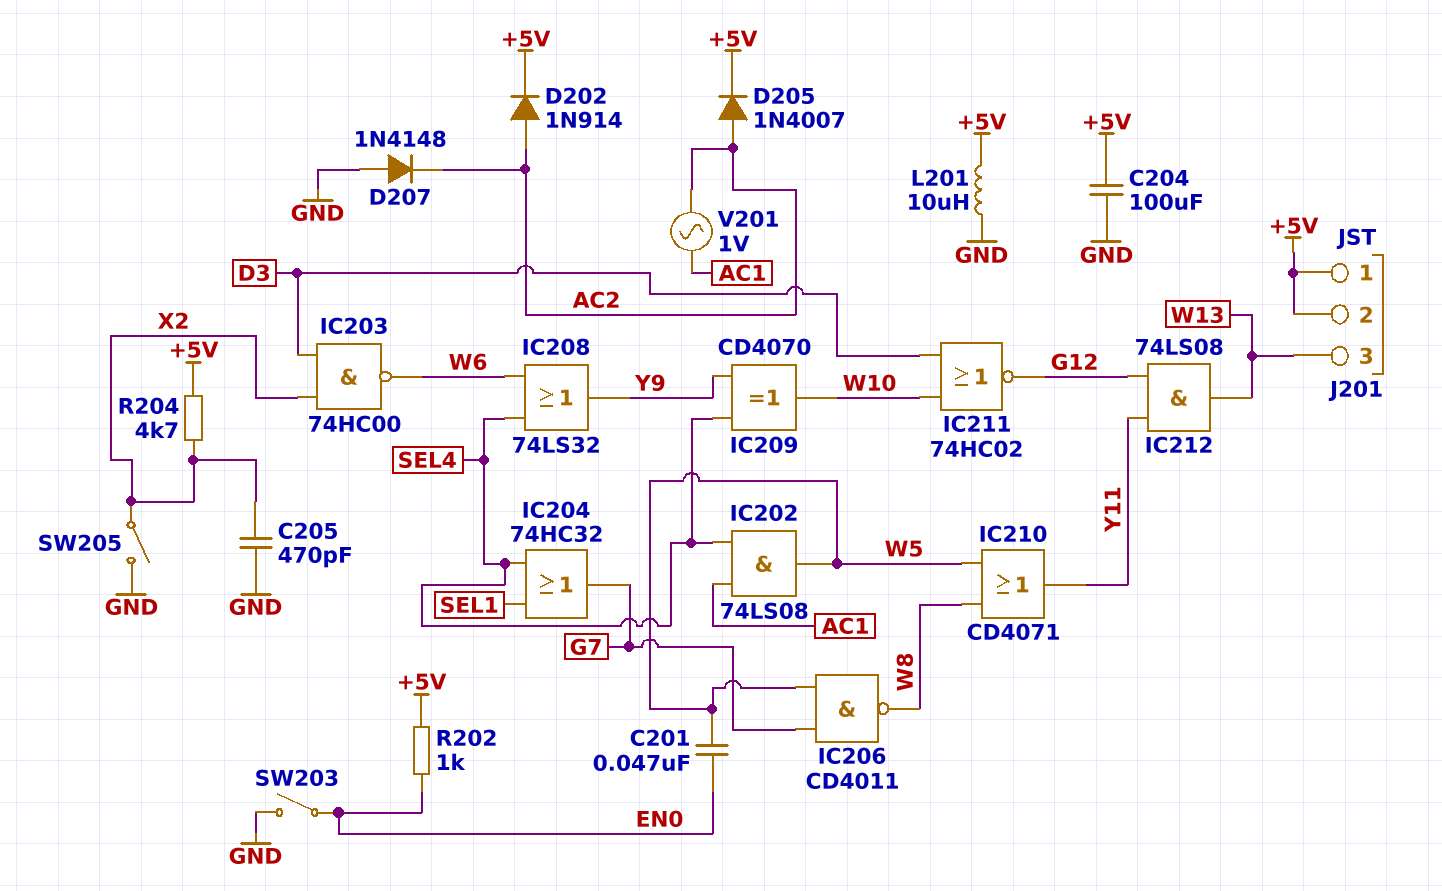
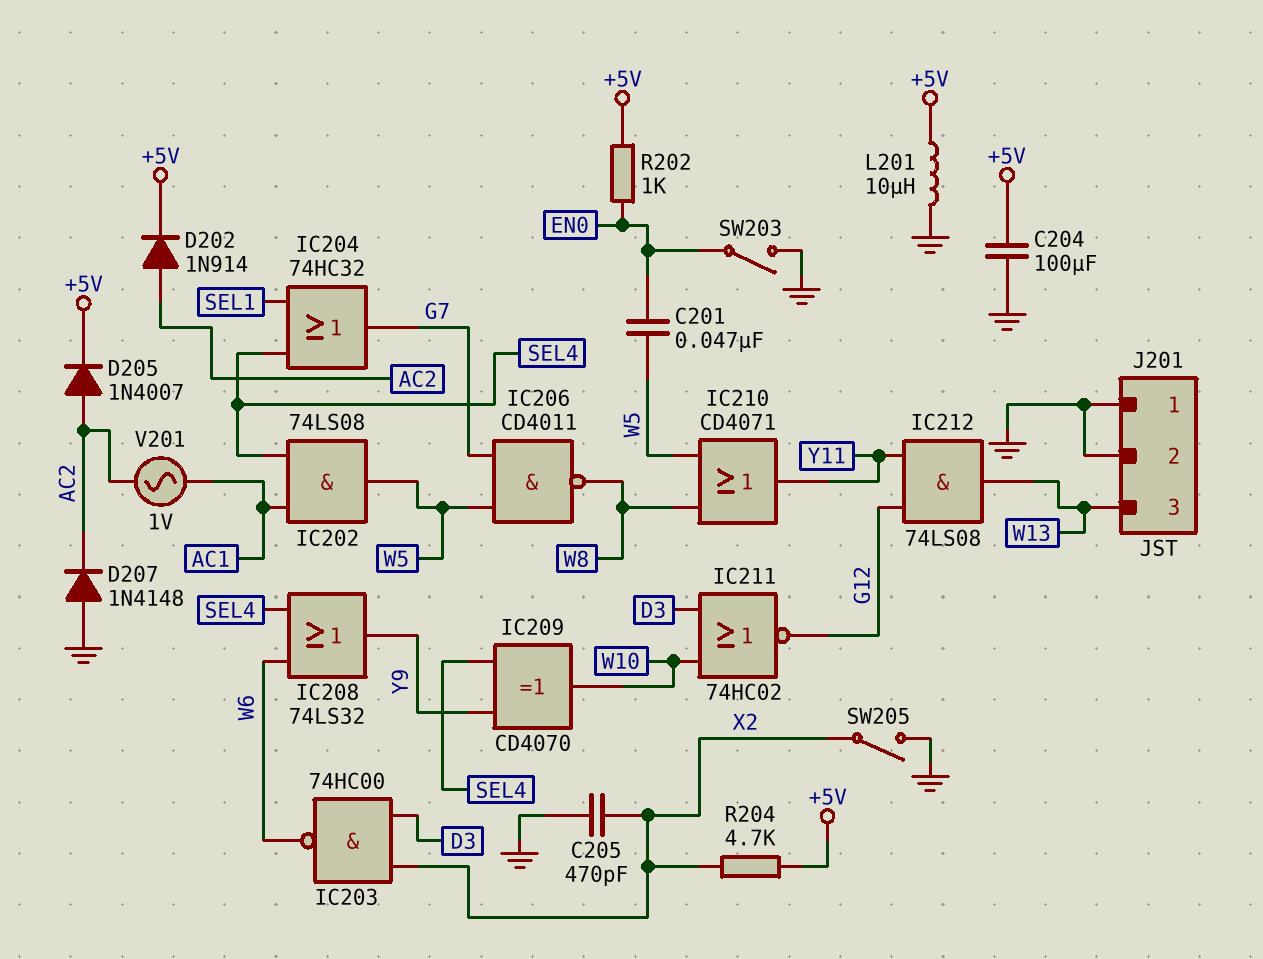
J201 pin 1: +5V -> GND
J201 pin 2: +5V -> GND

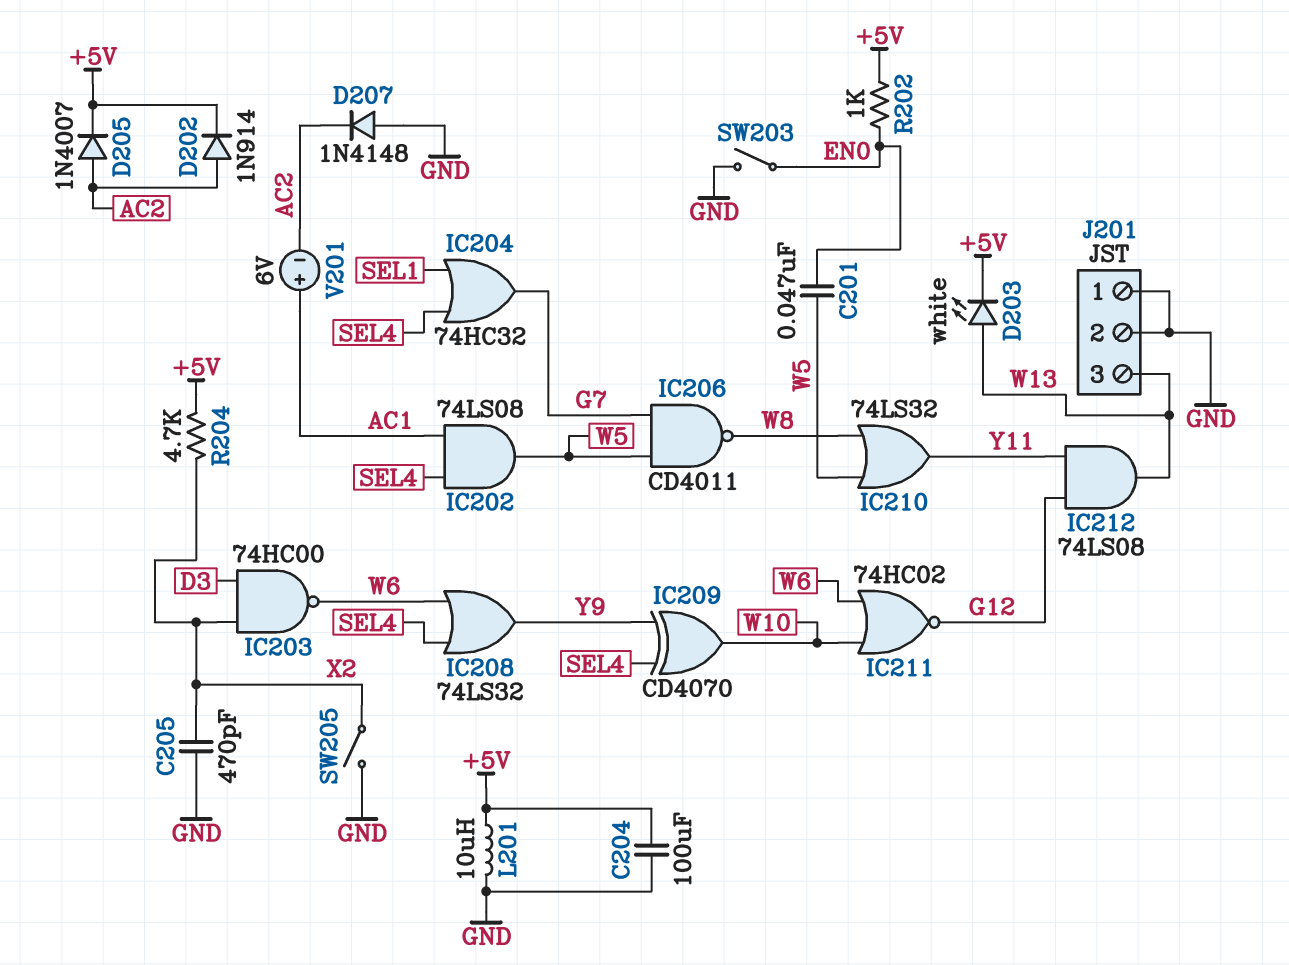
D203: none -> LED white (A W13, K +5V)
IC210: OR CD4071 (in W5, in W8, out Y11) -> OR 74LS32 (in W5, in W8, out Y11)
IC211: NOR 74HC02 (in D3, in W10, out G12) -> NOR 74HC02 (in W6, in W10, out G12)
V201: AC 1V (AC1, AC2) -> 6V (plus AC1, minus AC2)

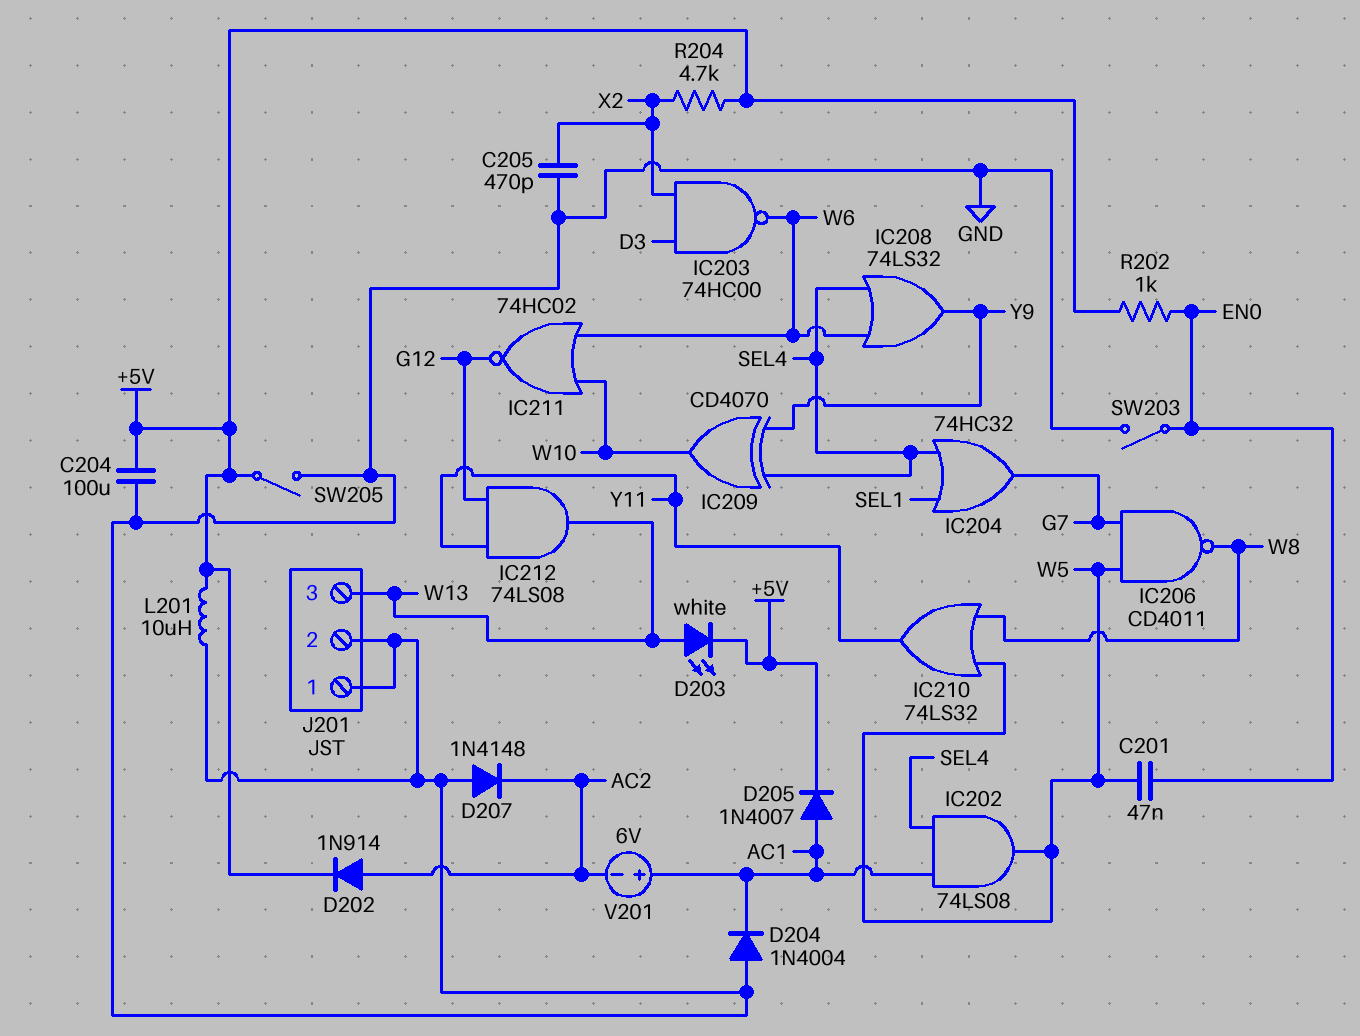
D204: none -> diode 1N4004 (A GND, K AC1)
D205: diode 1N4007 (A AC2, K +5V) -> diode 1N4007 (A AC1, K +5V)
SW205: switch (GND, X2) -> switch (+5V, GND)

